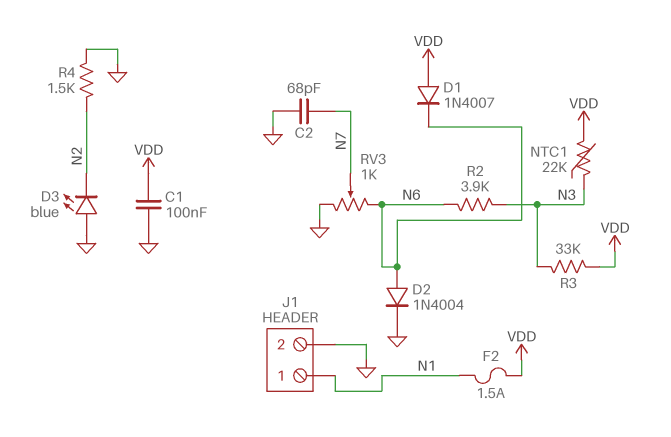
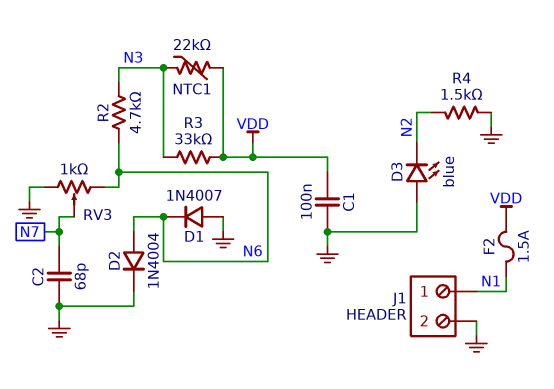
D1: diode 1N4007 (A VDD, K N6) -> diode 1N4007 (A GND, K N6)
R2: 3.9k (N3, N6) -> 4.7k (N3, N6)

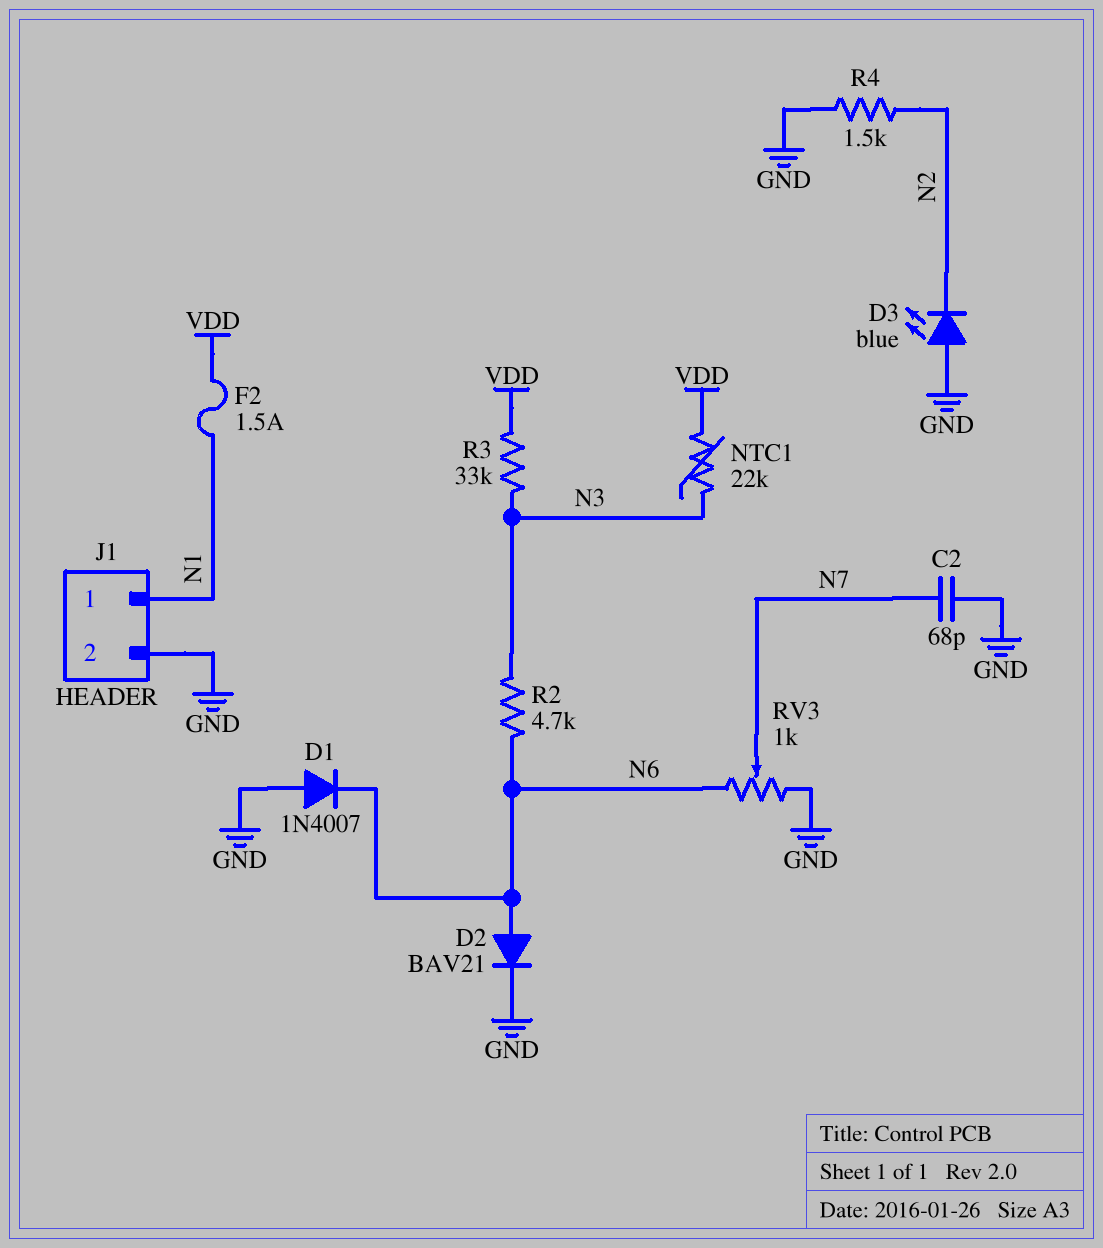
C1: 100nF (GND, VDD) -> none
D2: diode 1N4004 (A N6, K GND) -> diode BAV21 (A N6, K GND)

